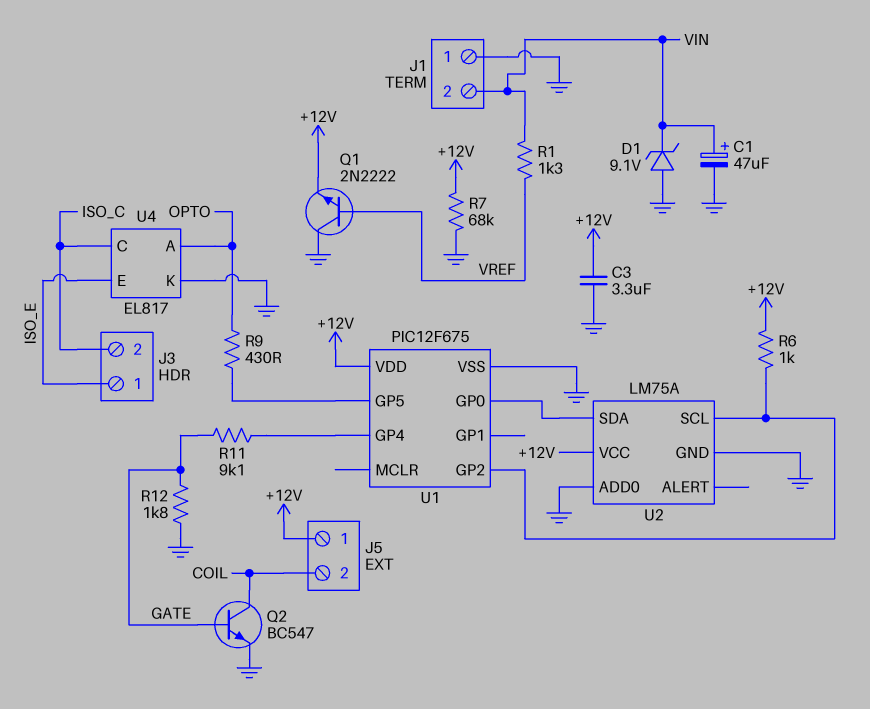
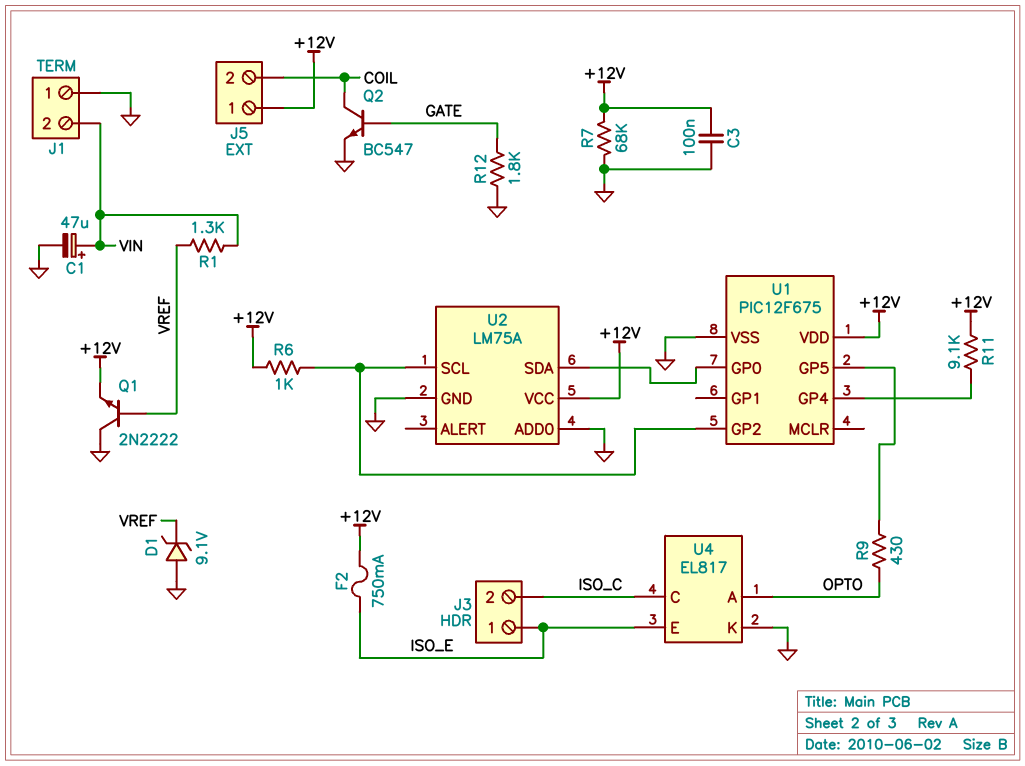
C3: 3.3uF (+12V, GND) -> 100nF (+12V, GND)
D1: zener 9.1V (A GND, K VIN) -> zener 9.1V (A GND, K VREF)
F2: none -> 750mA (+12V, ISO_E)
R11: 9.1k (GATE, U1/GP4) -> 9.1k (+12V, U1/GP4)

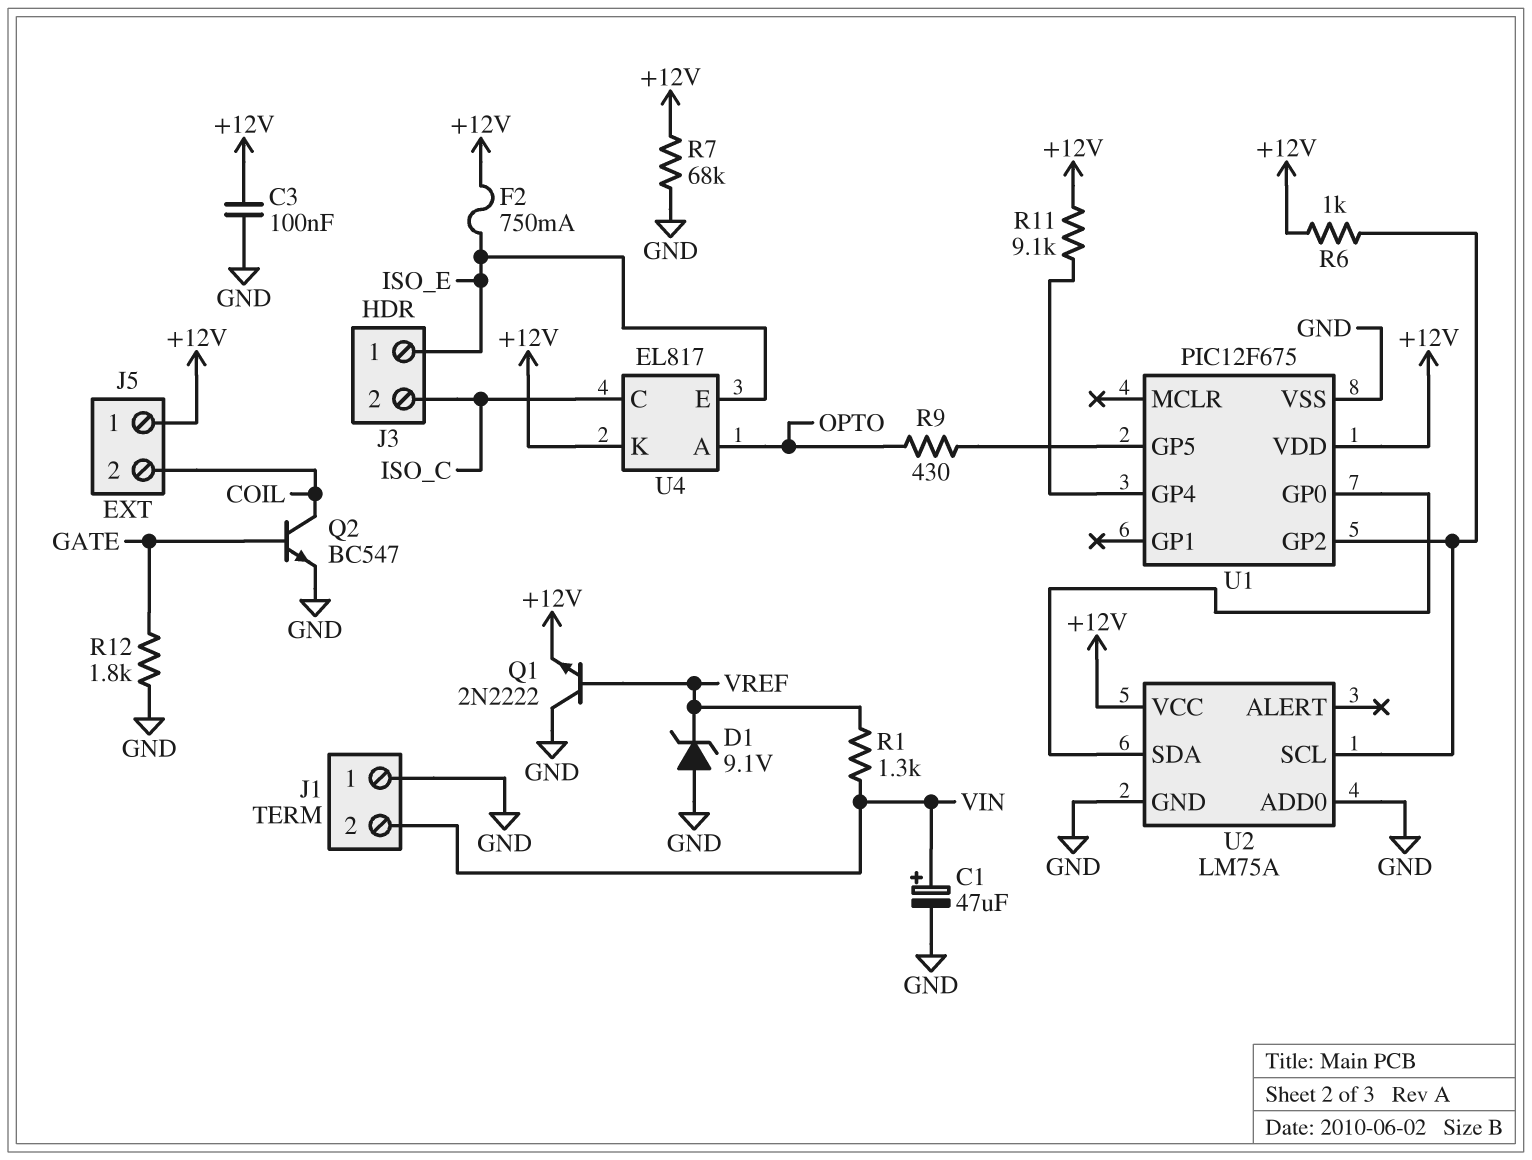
U4 pin K: GND -> +12V

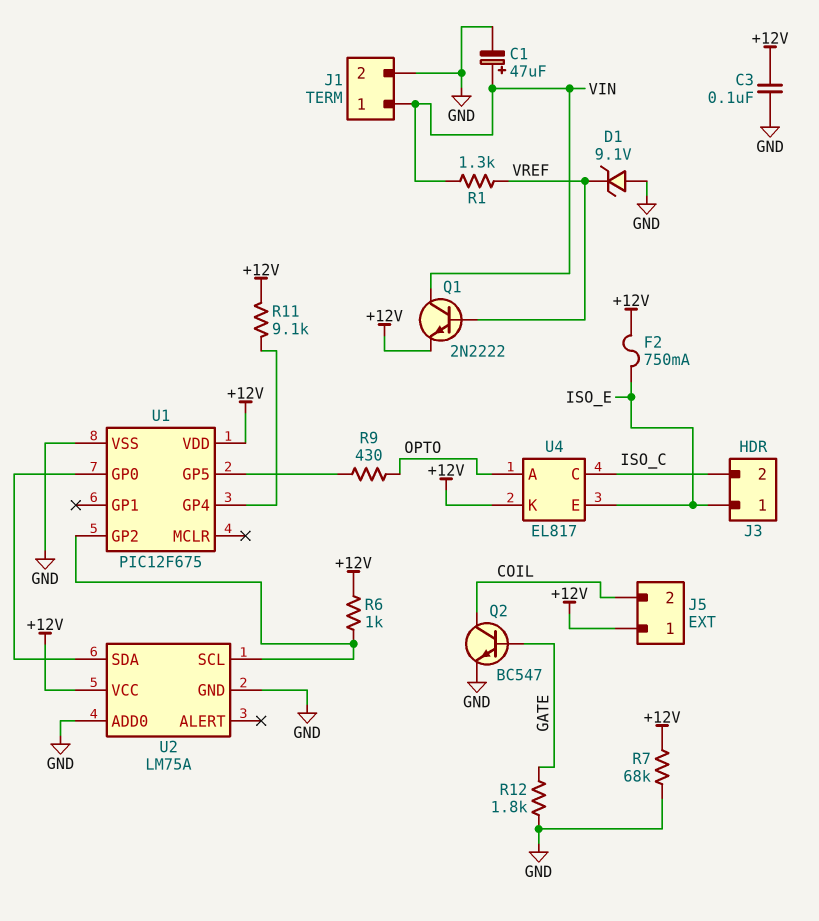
J1 pin 1: GND -> VIN
J1 pin 2: VIN -> GND
Q1: NPN 2N2222 (B VREF, C GND, E +12V) -> NPN 2N2222 (B VREF, C VIN, E +12V)

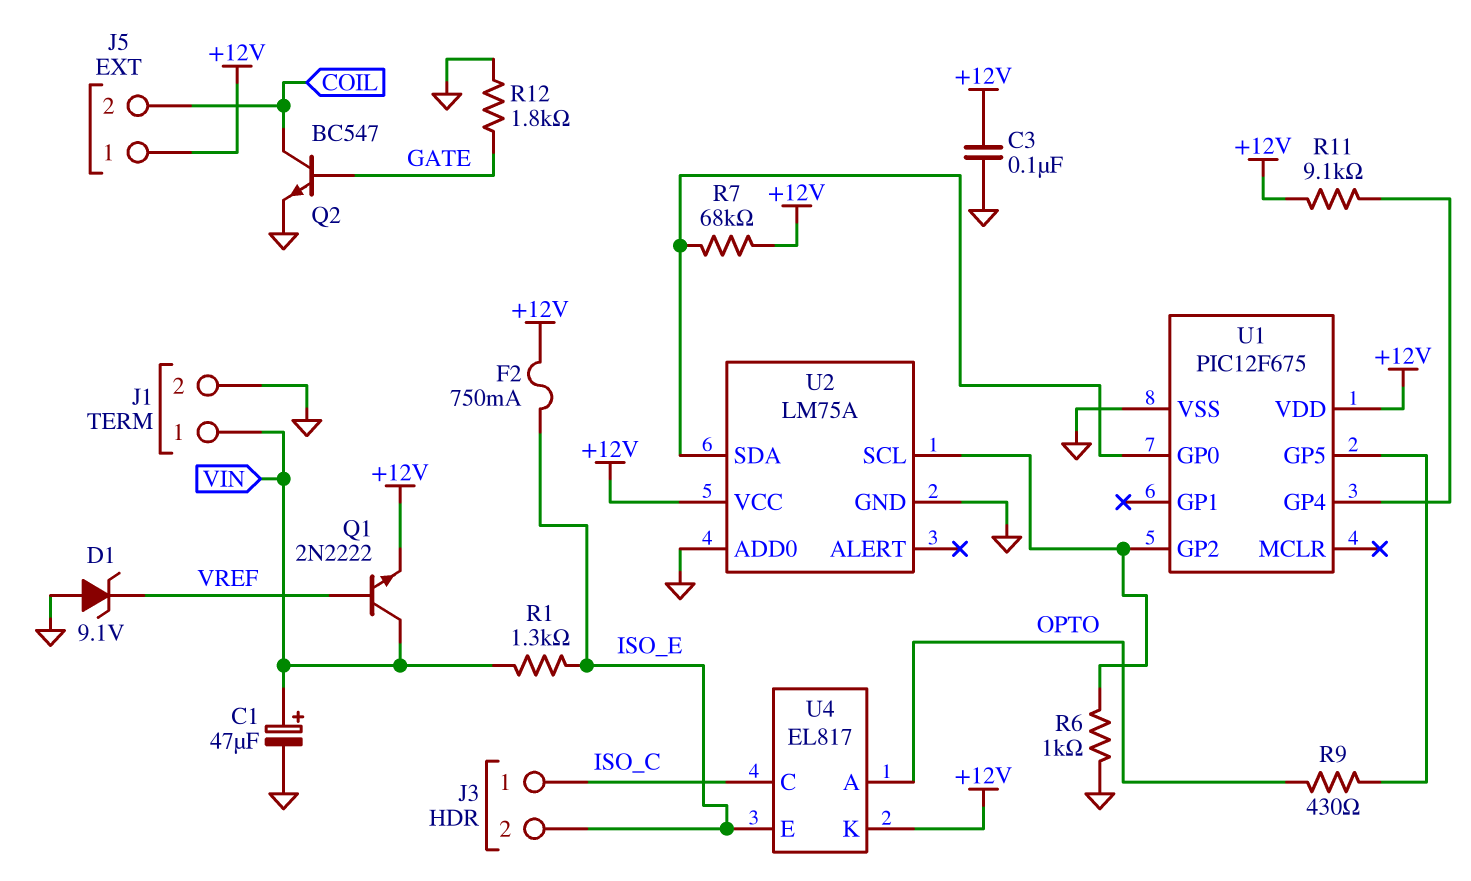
J3 pin 1: ISO_E -> ISO_C
J3 pin 2: ISO_C -> ISO_E
R1: 1.3k (VIN, VREF) -> 1.3k (ISO_E, VIN)
R6: 1k (+12V, U1/GP2) -> 1k (GND, U1/GP2)
R7: 68k (+12V, GND) -> 68k (+12V, U1/GP0)

